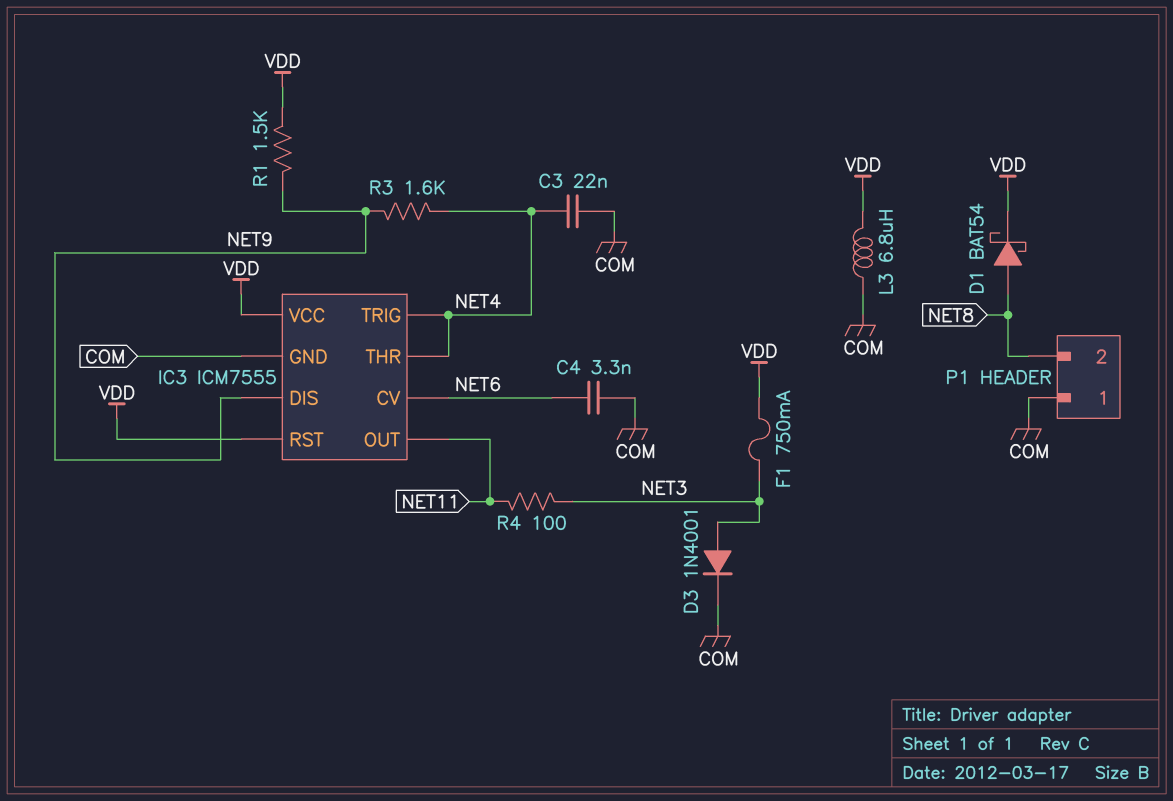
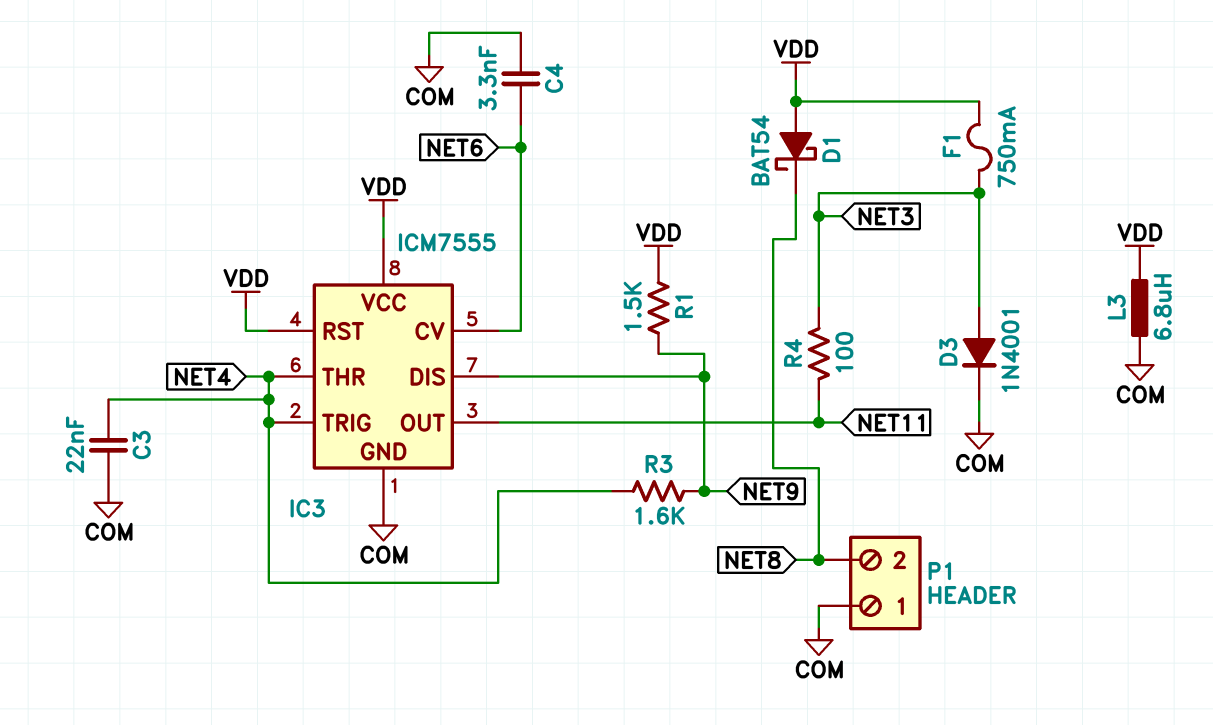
D1: schottky BAT54 (A NET8, K VDD) -> schottky BAT54 (A VDD, K NET8)

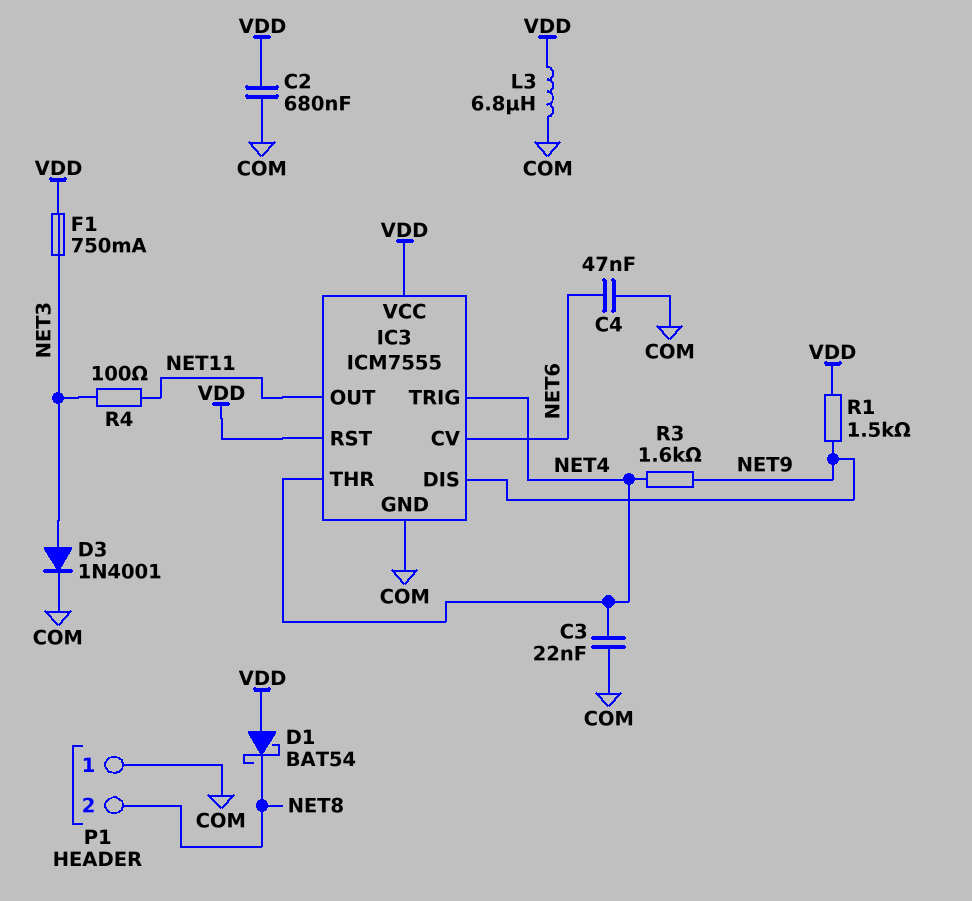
C2: none -> 680nF (COM, VDD)
C4: 3.3nF (COM, NET6) -> 47nF (COM, NET6)

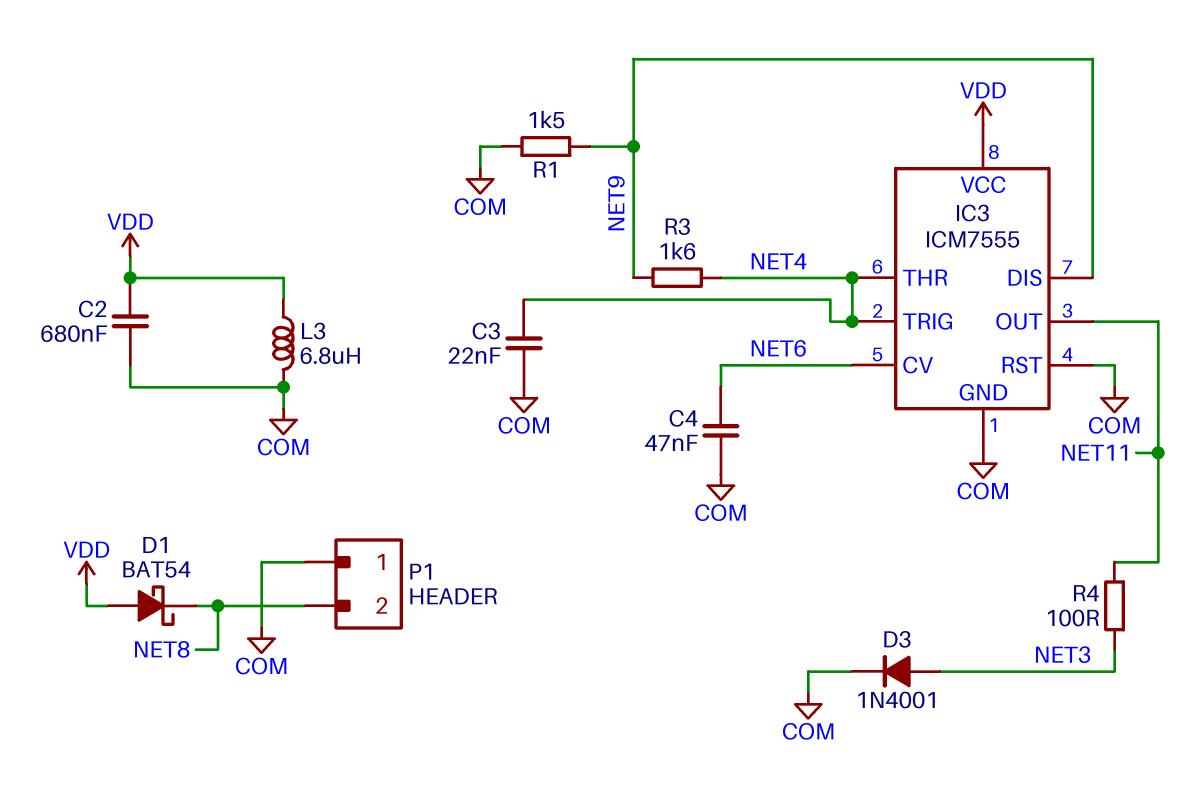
F1: 750mA (NET3, VDD) -> none
IC3 pin RST: VDD -> COM
R1: 1.5k (NET9, VDD) -> 1.5k (COM, NET9)

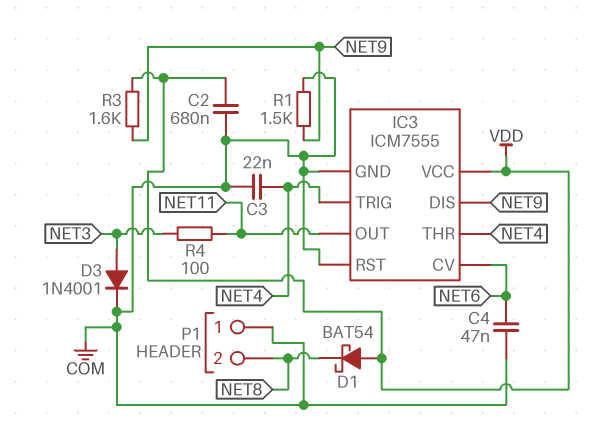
L3: 6.8uH (COM, VDD) -> none
R3: 1.6k (NET4, NET9) -> 1.6k (NET9, VDD)

